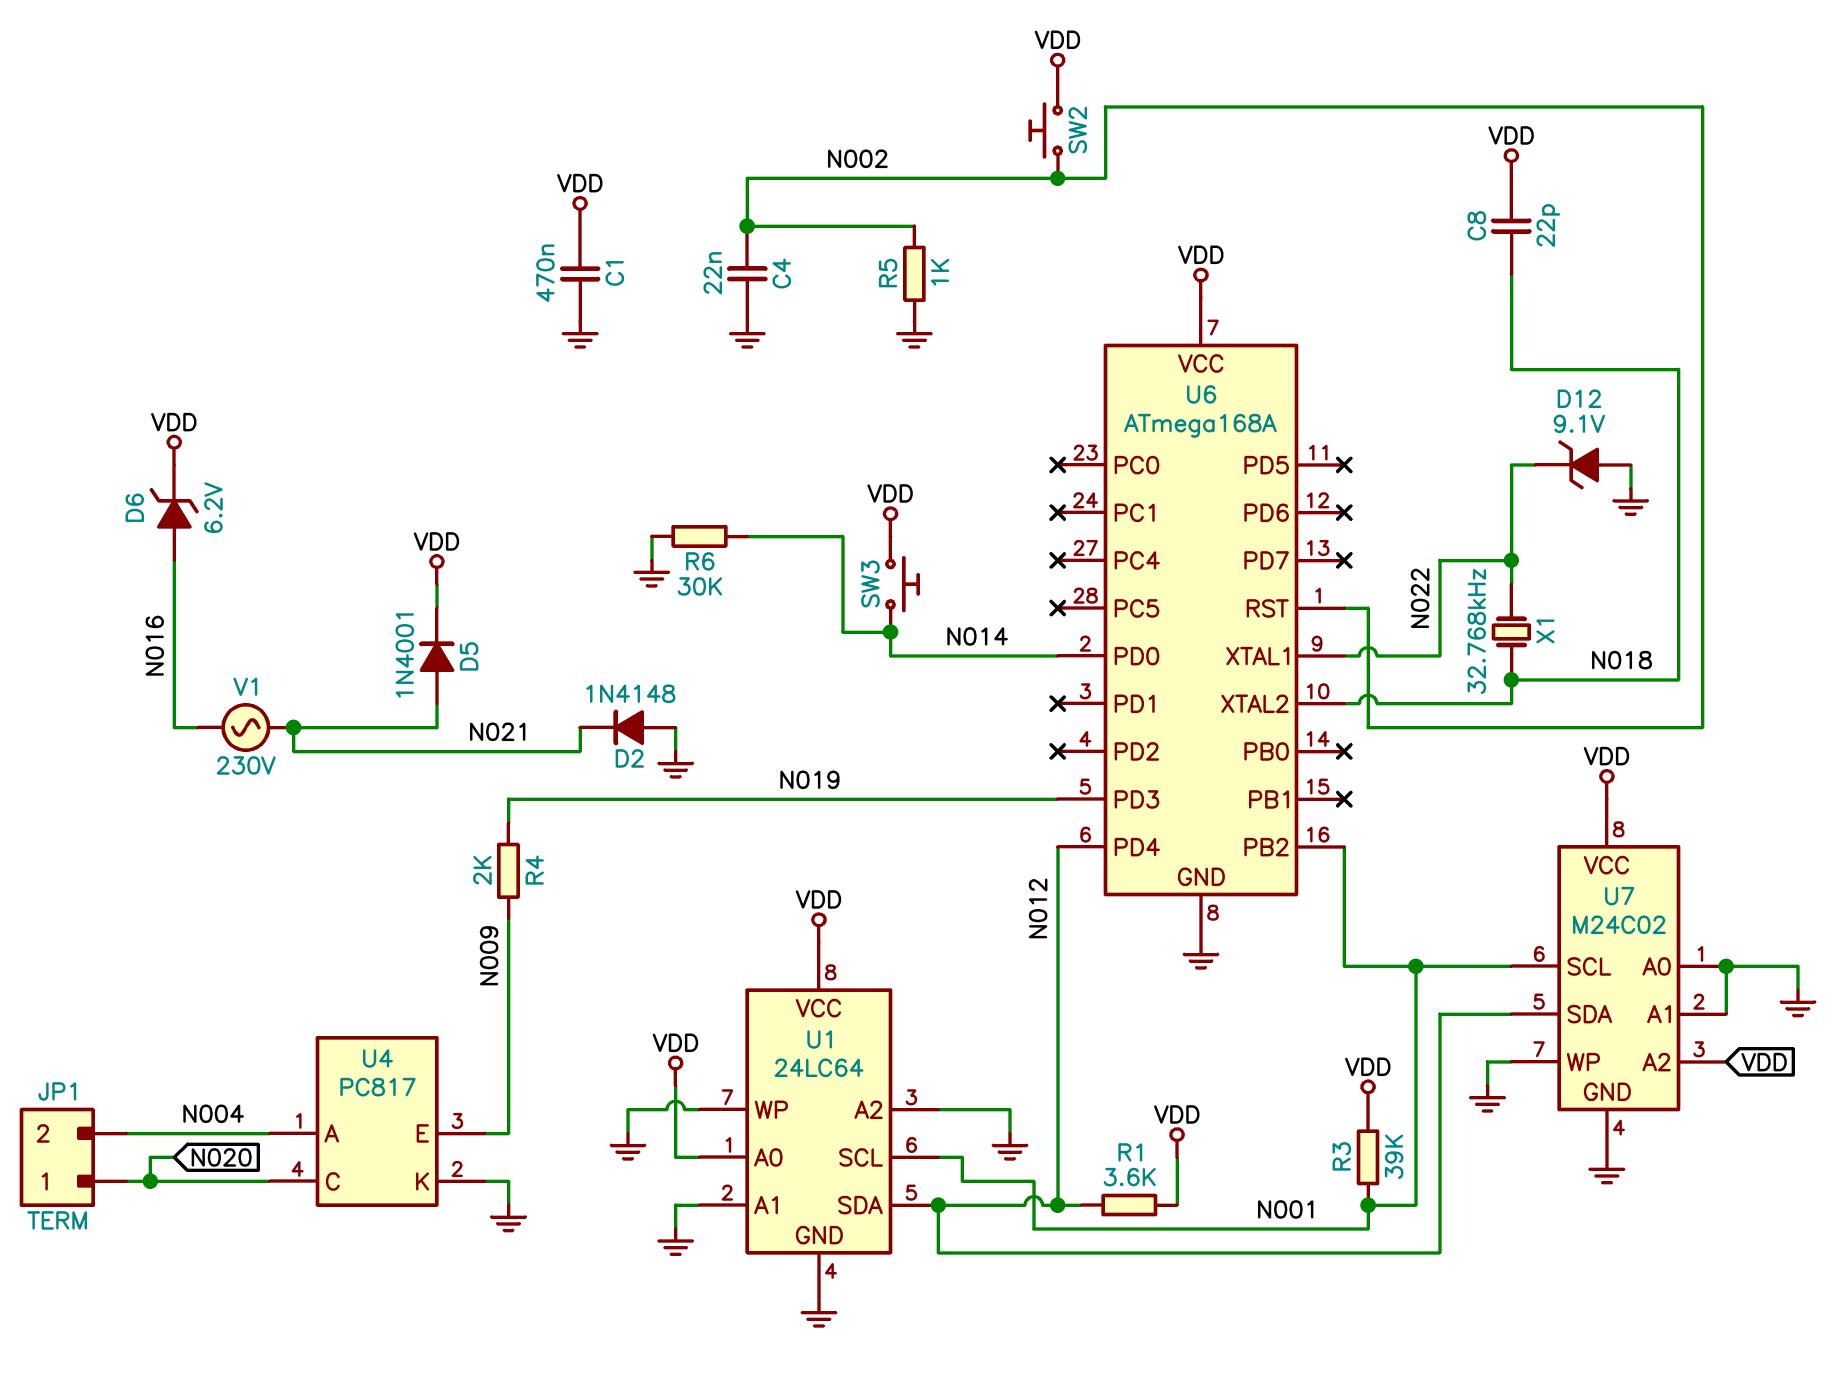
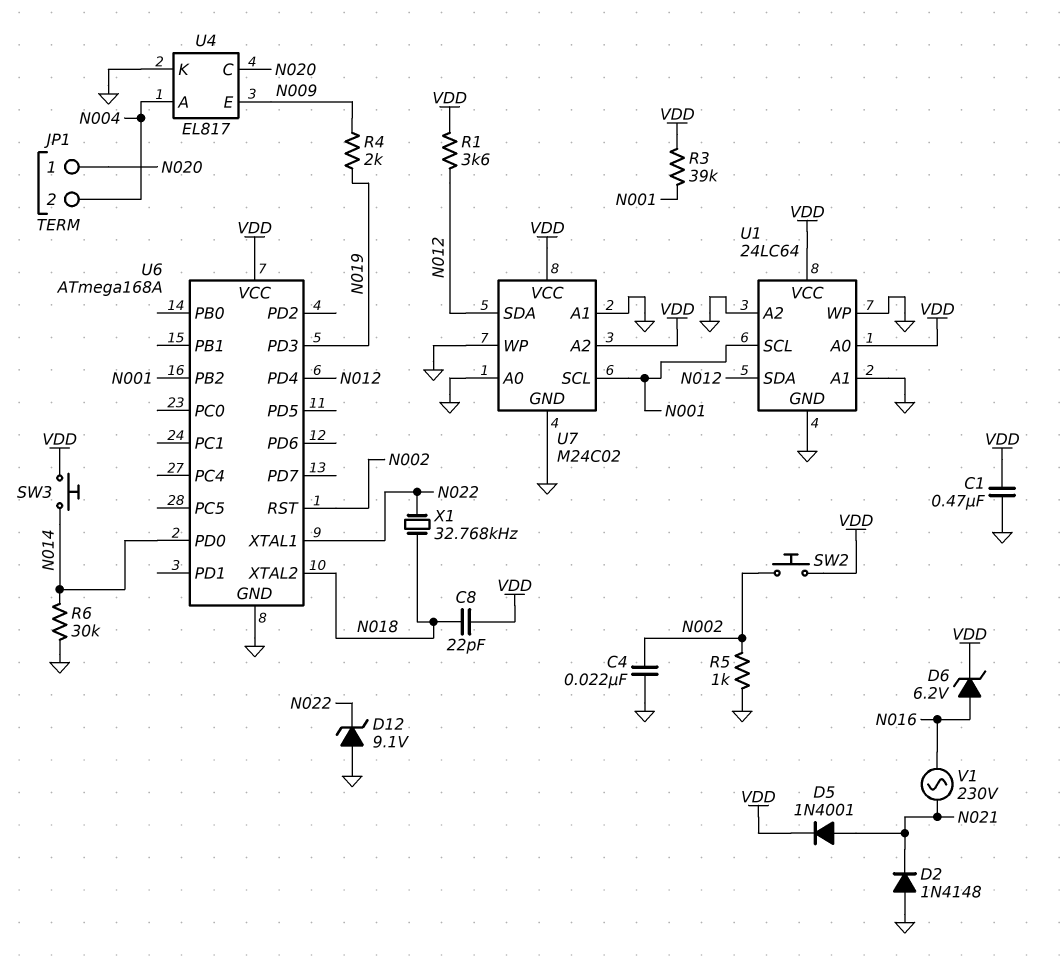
U4: PC817 -> EL817

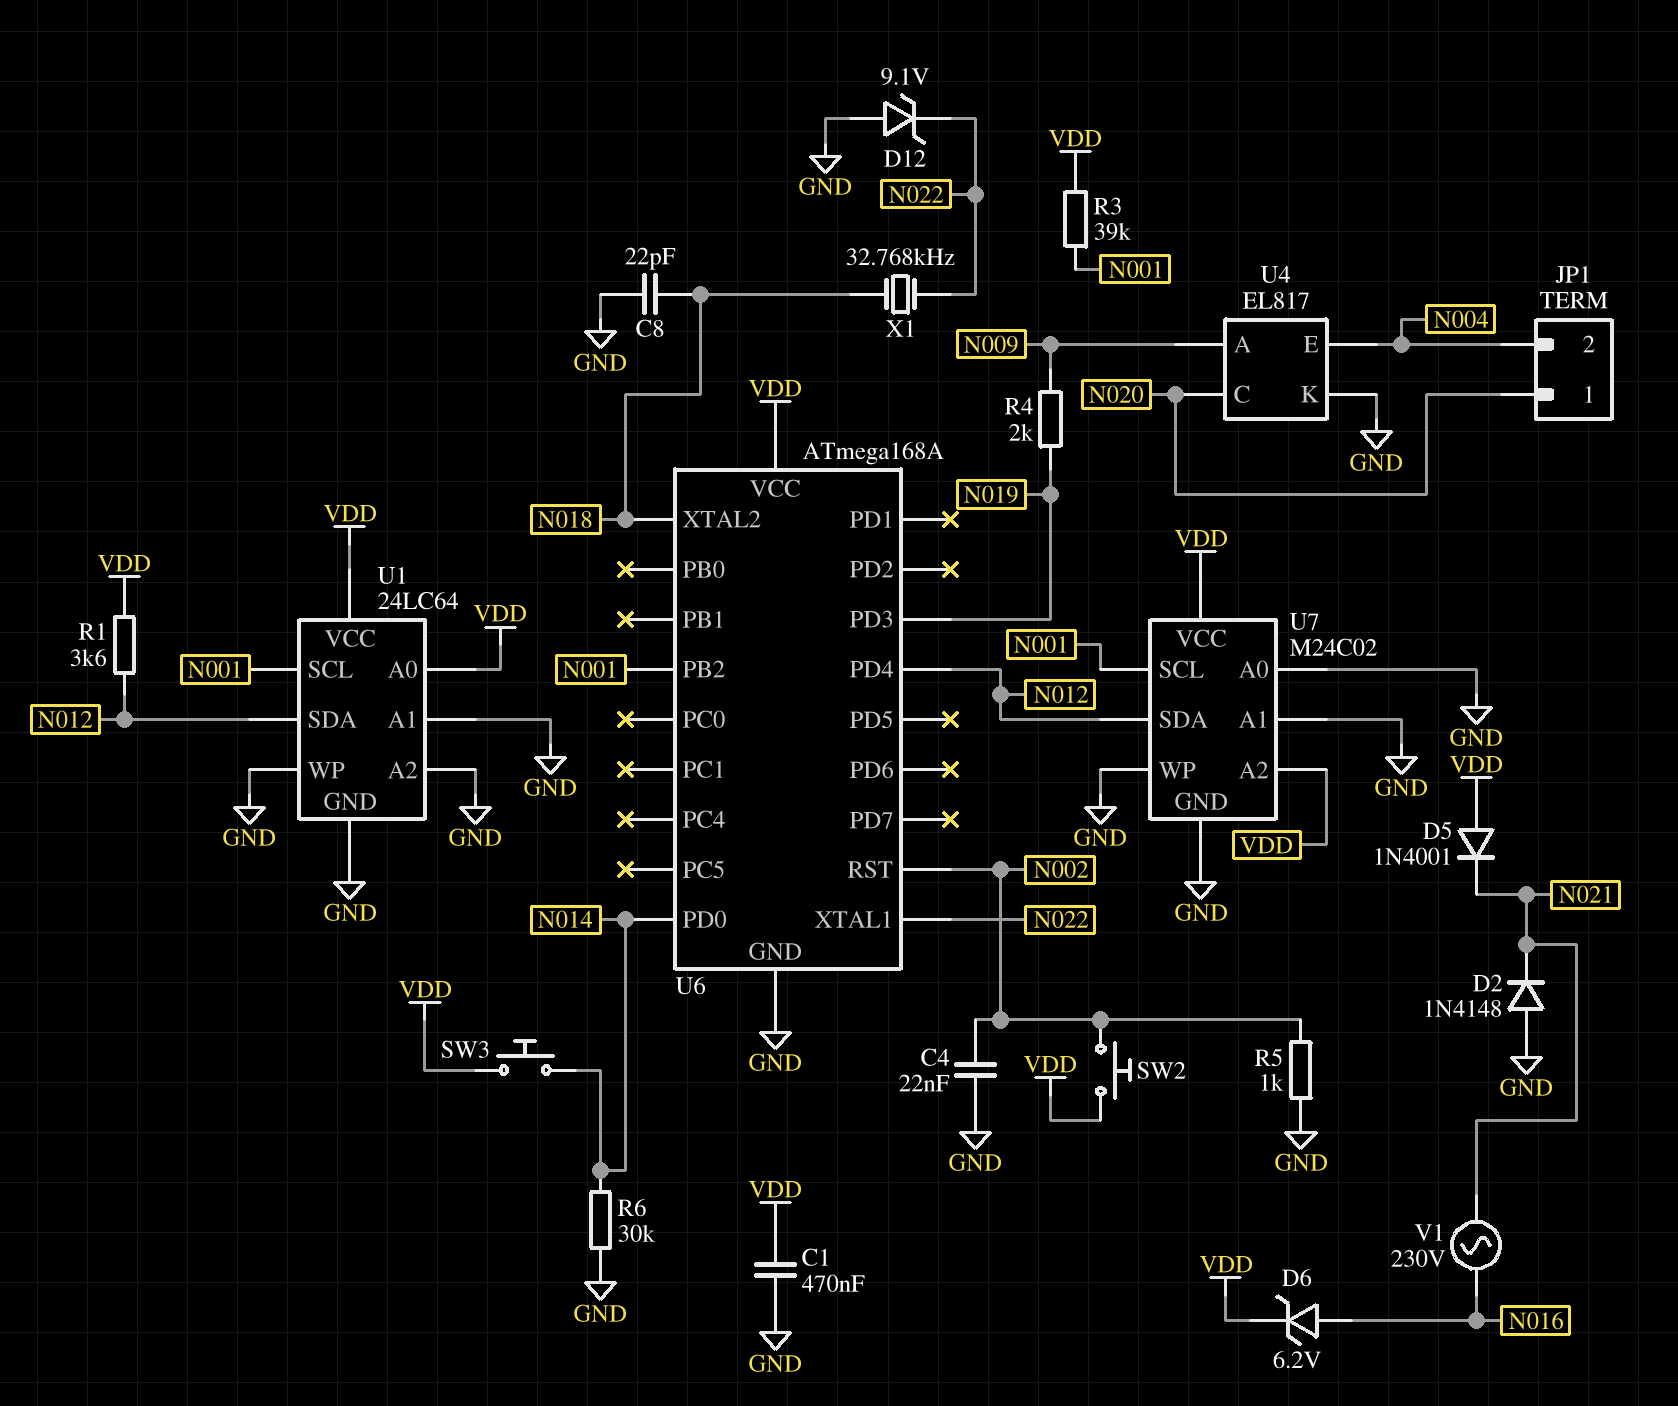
C8: 22pF (N018, VDD) -> 22pF (GND, N018)
D5: diode 1N4001 (A N021, K VDD) -> diode 1N4001 (A VDD, K N021)
U4 pin A: N004 -> N009
U4 pin E: N009 -> N004

